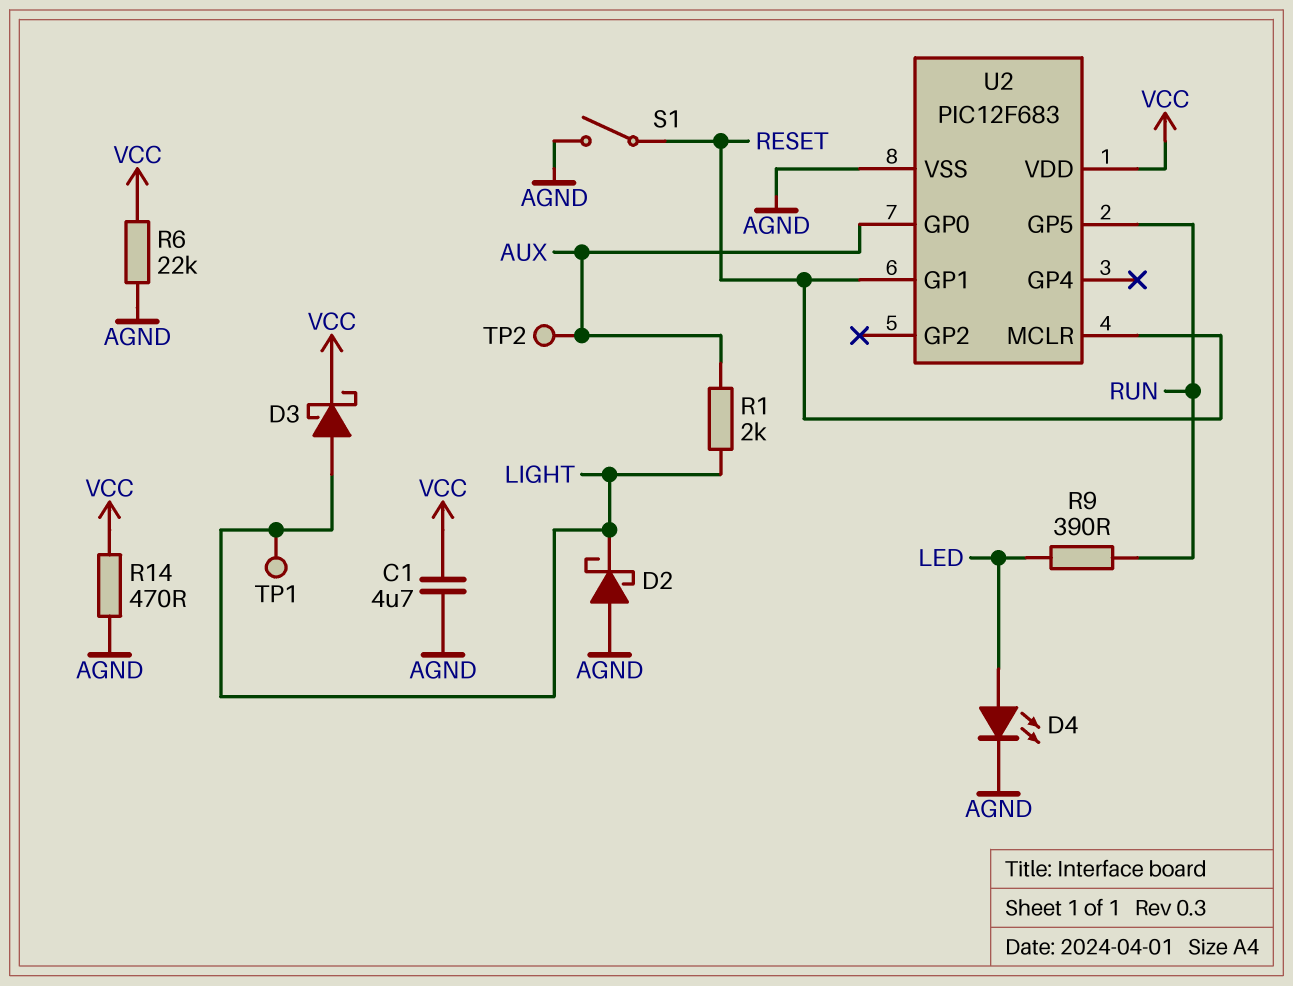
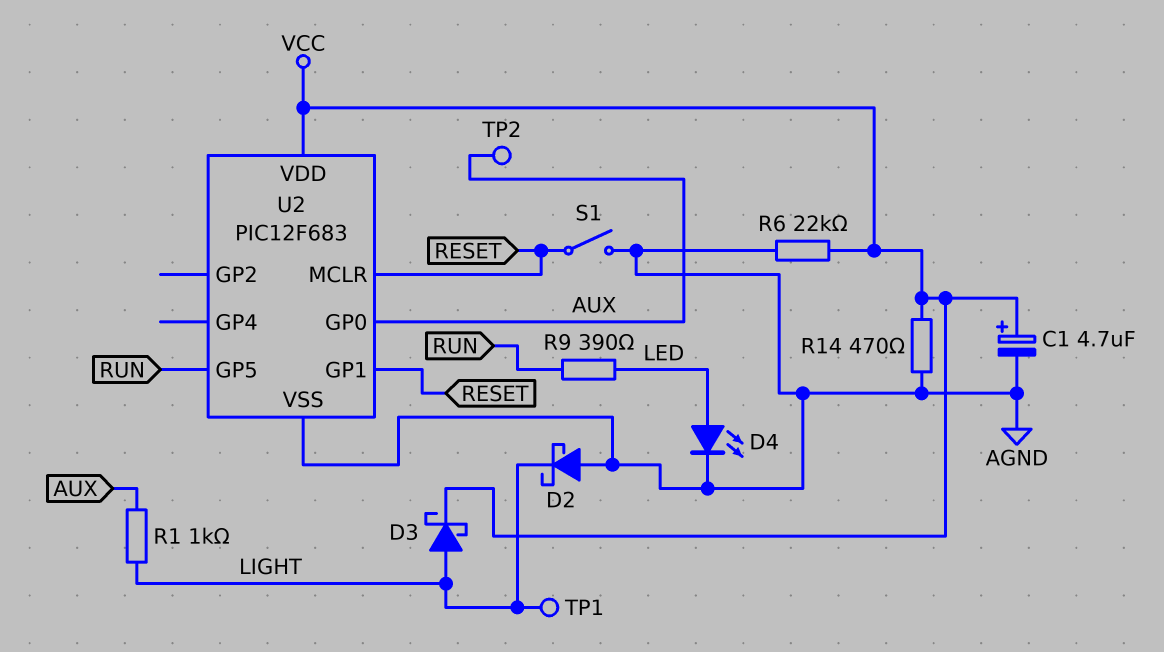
C1: 4.7uF (AGND, VCC) -> 4.7uF (plus VCC, minus AGND)
R1: 2k (AUX, LIGHT) -> 1k (AUX, LIGHT)

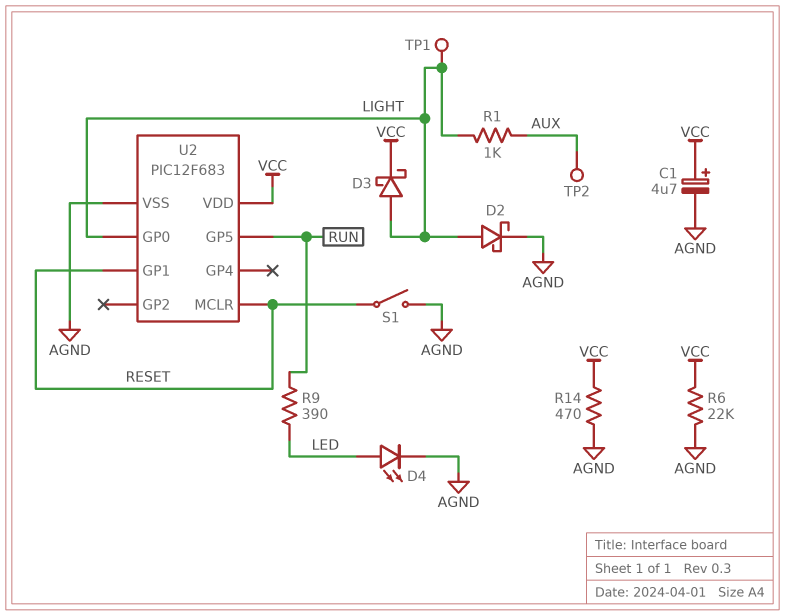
D2: schottky (A AGND, K LIGHT) -> schottky (A LIGHT, K AGND)
U2 pin GP0: AUX -> LIGHT

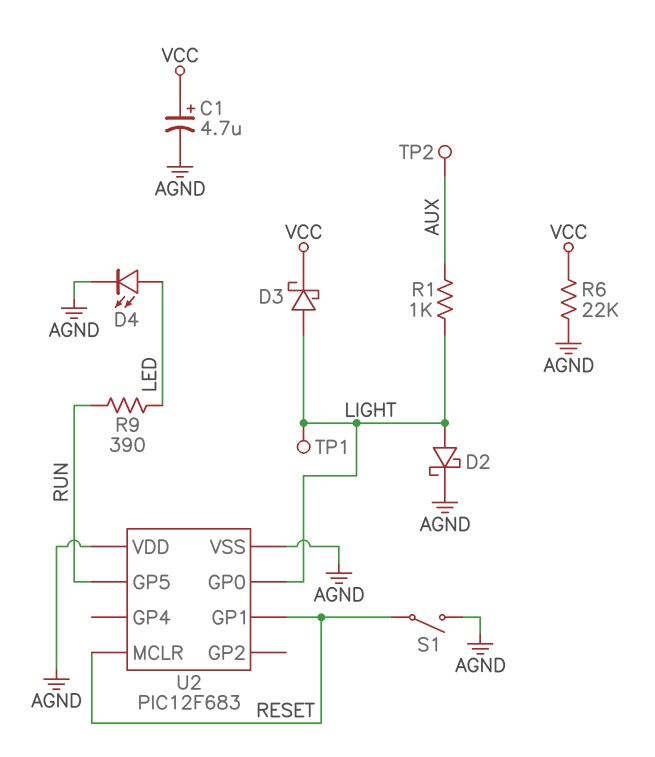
R14: 470 (AGND, VCC) -> none
U2 pin VDD: VCC -> AGND

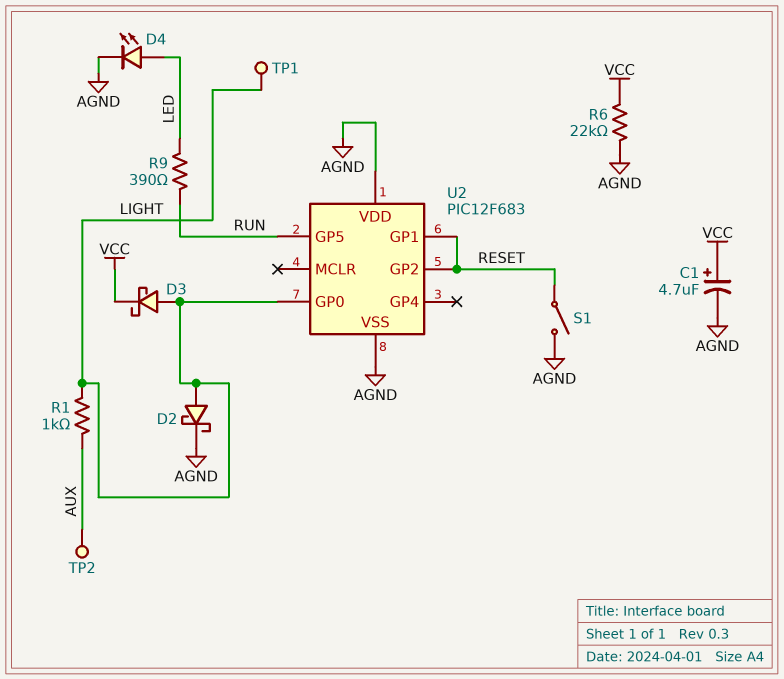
U2 pin GP2: none -> RESET
U2 pin MCLR: RESET -> none

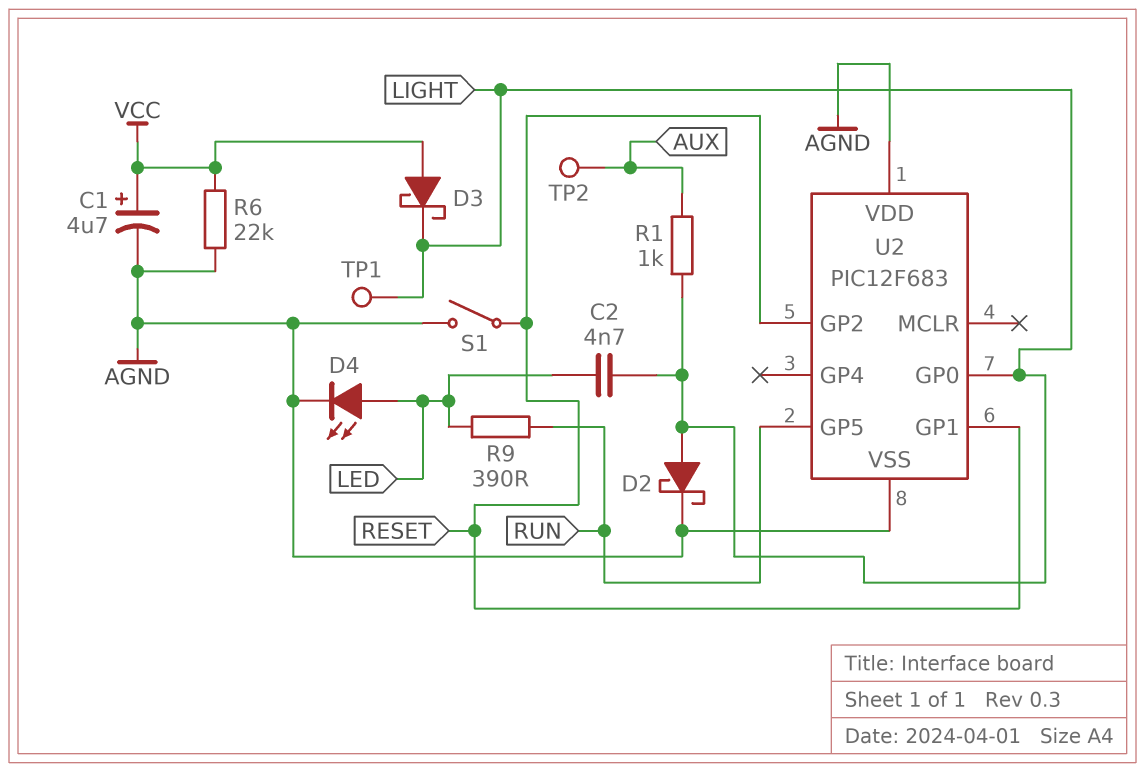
C2: none -> 4.7nF (LED, LIGHT)
D3: schottky (A LIGHT, K VCC) -> schottky (A VCC, K LIGHT)

